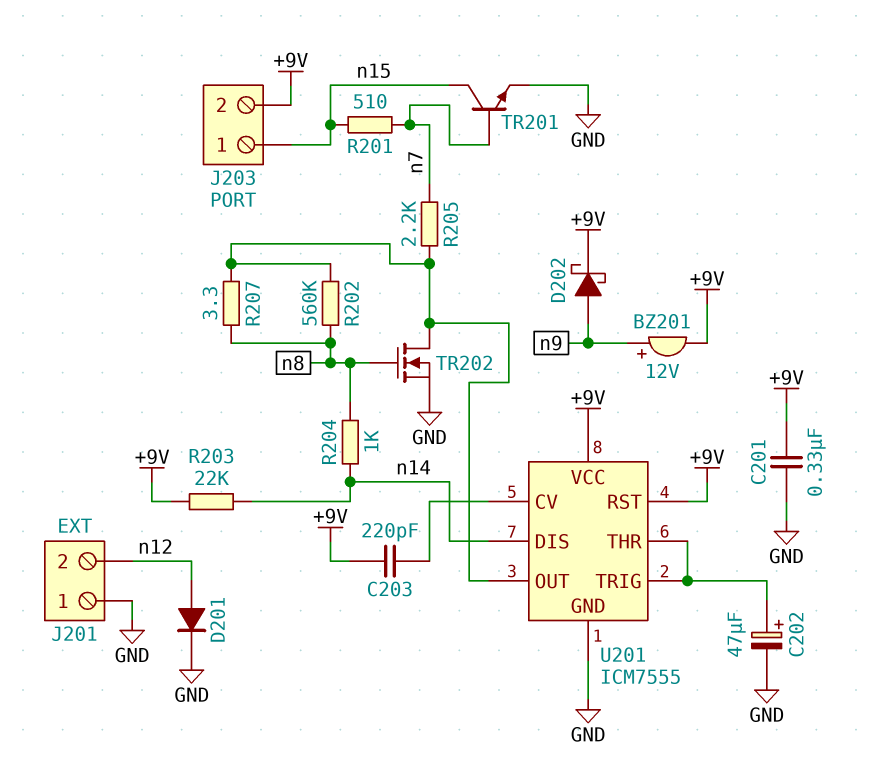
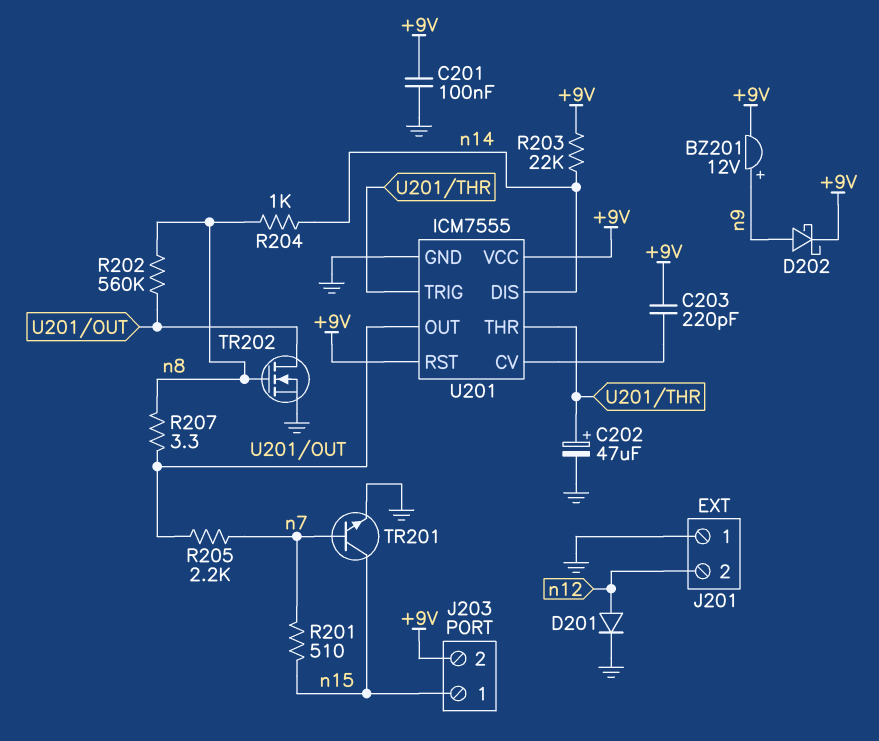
C201: 330nF (+9V, GND) -> 100nF (+9V, GND)

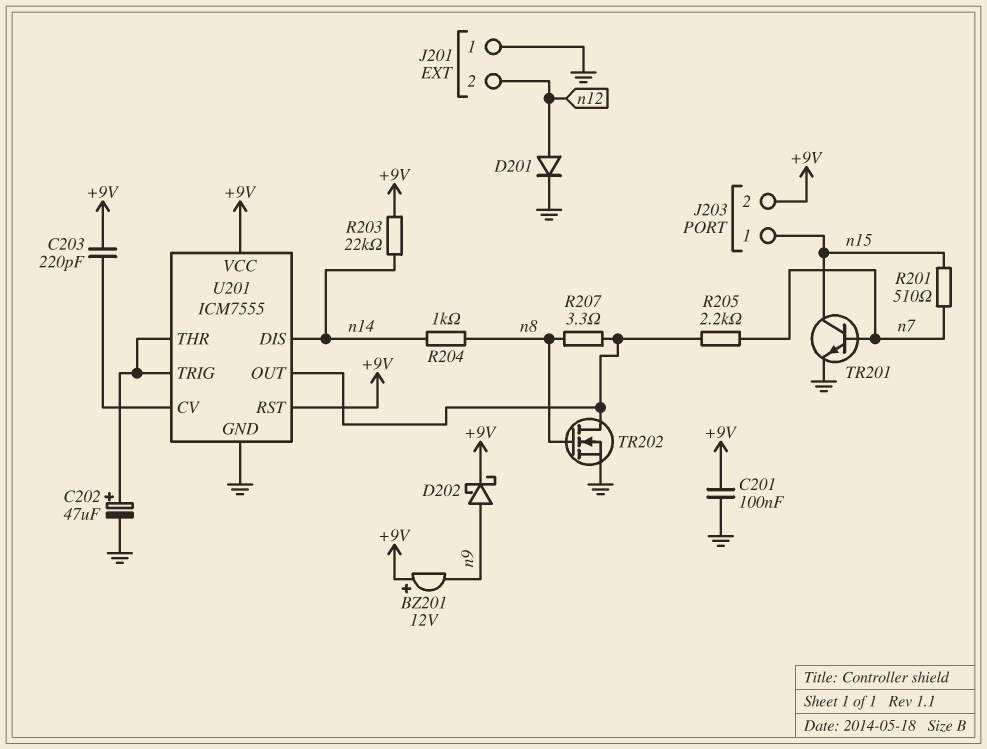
BZ201: buzzer 12V (plus n9, minus +9V) -> buzzer 12V (plus +9V, minus n9)
R202: 560k (U201/OUT, n8) -> none

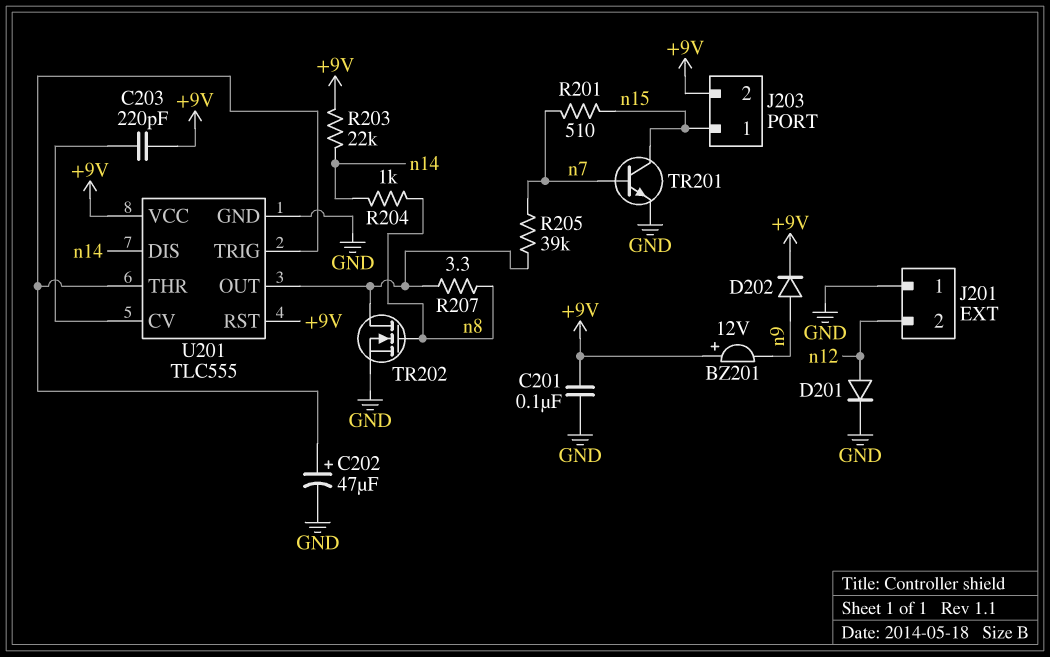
D202: schottky (A n9, K +9V) -> diode (A n9, K +9V)
R205: 2.2k (U201/OUT, n7) -> 39k (U201/OUT, n7)
U201: ICM7555 -> TLC555

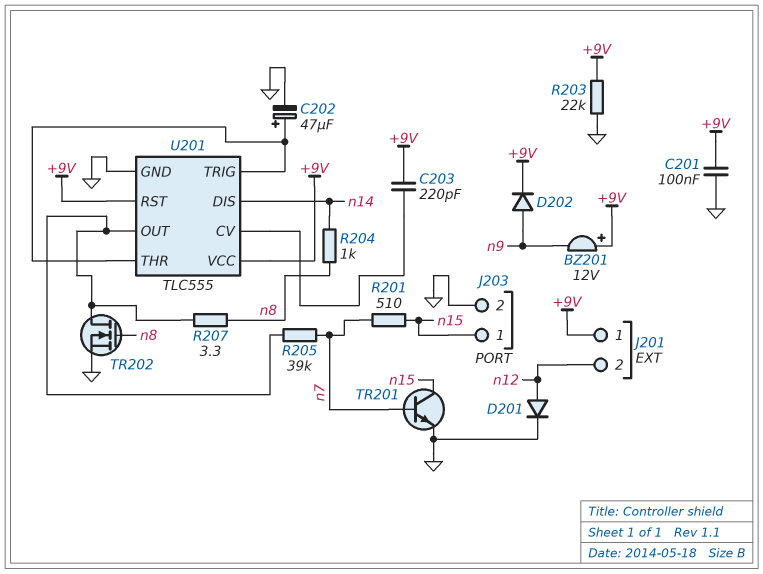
J201 pin 1: GND -> +9V
J203 pin 2: +9V -> GND
R203: 22k (+9V, n14) -> 22k (+9V, GND)

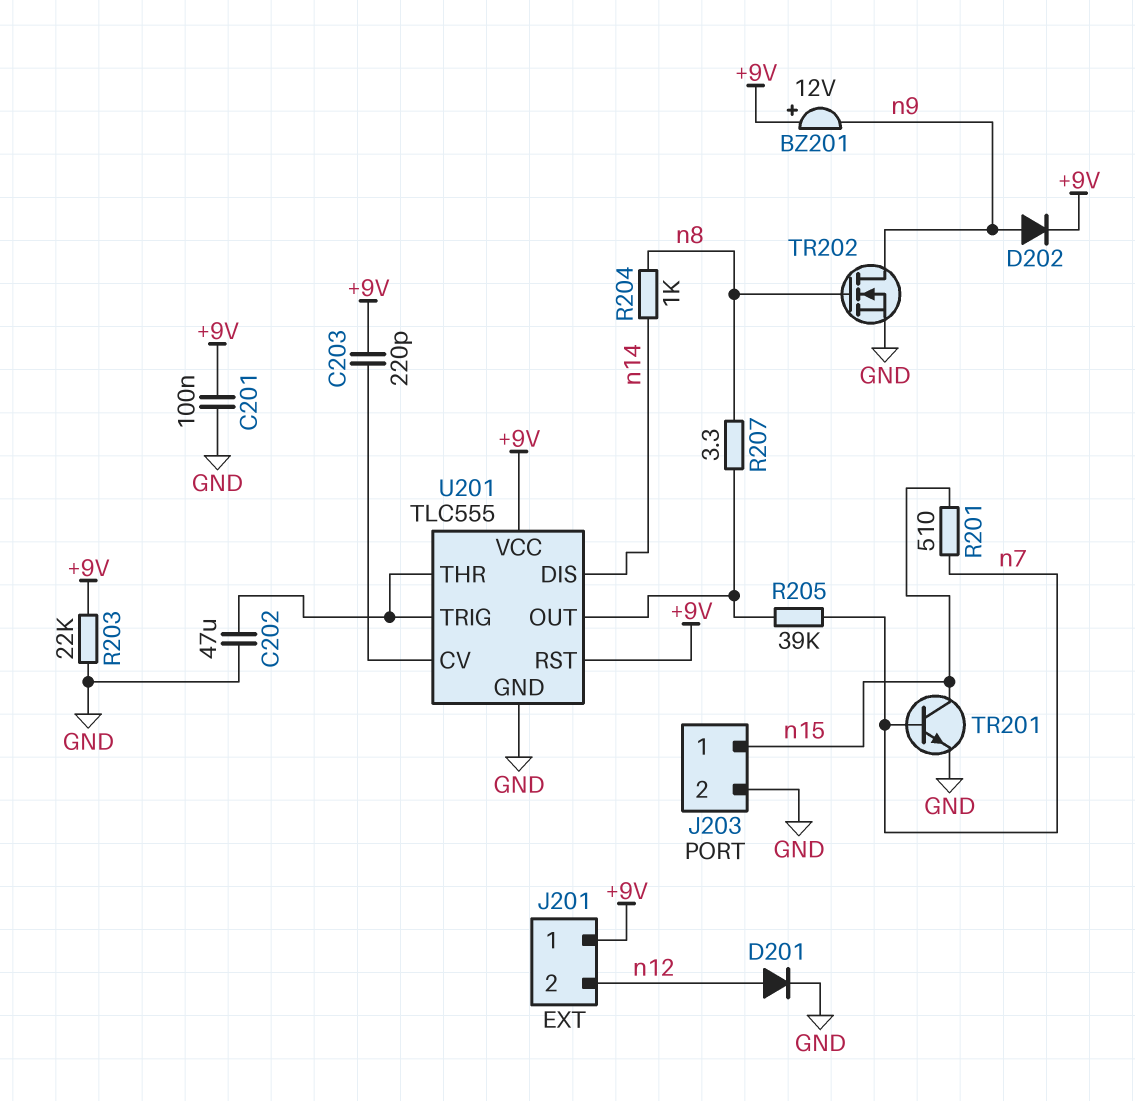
C202: 47uF (plus U201/THR, minus GND) -> 47uF (GND, U201/THR)
TR202: NMOS (G n8, D U201/OUT, S GND) -> NMOS (G n8, D n9, S GND)

